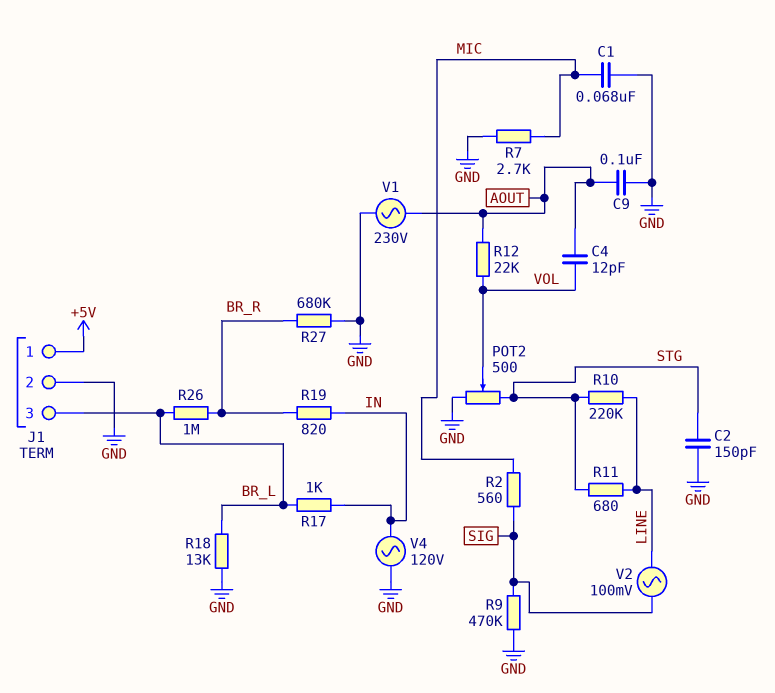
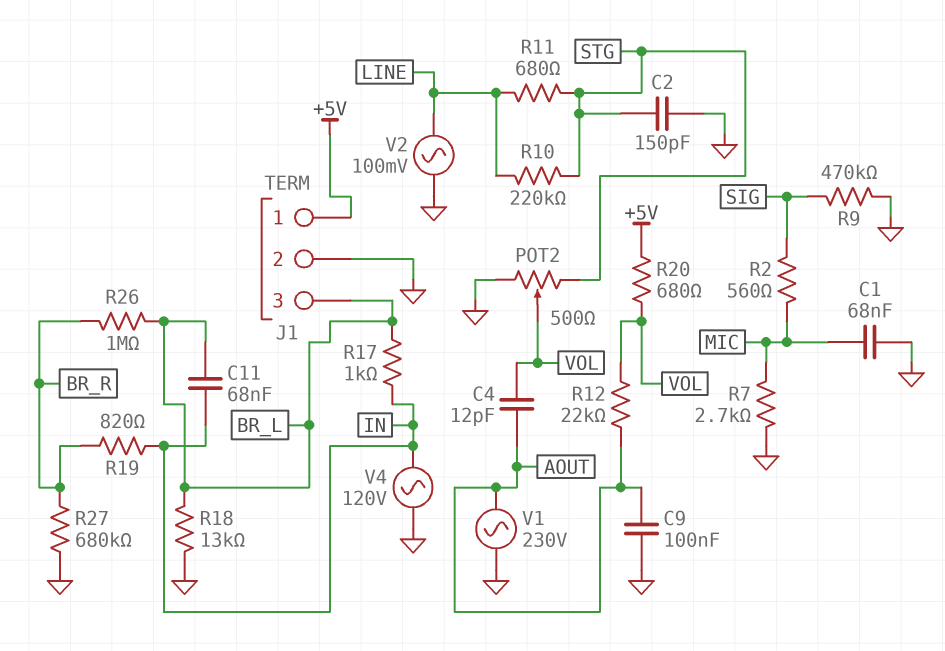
C11: none -> 68nF (BR_L, IN)
R20: none -> 680 (+5V, VOL)
V2: AC 100mV (LINE, SIG) -> AC 100mV (GND, LINE)

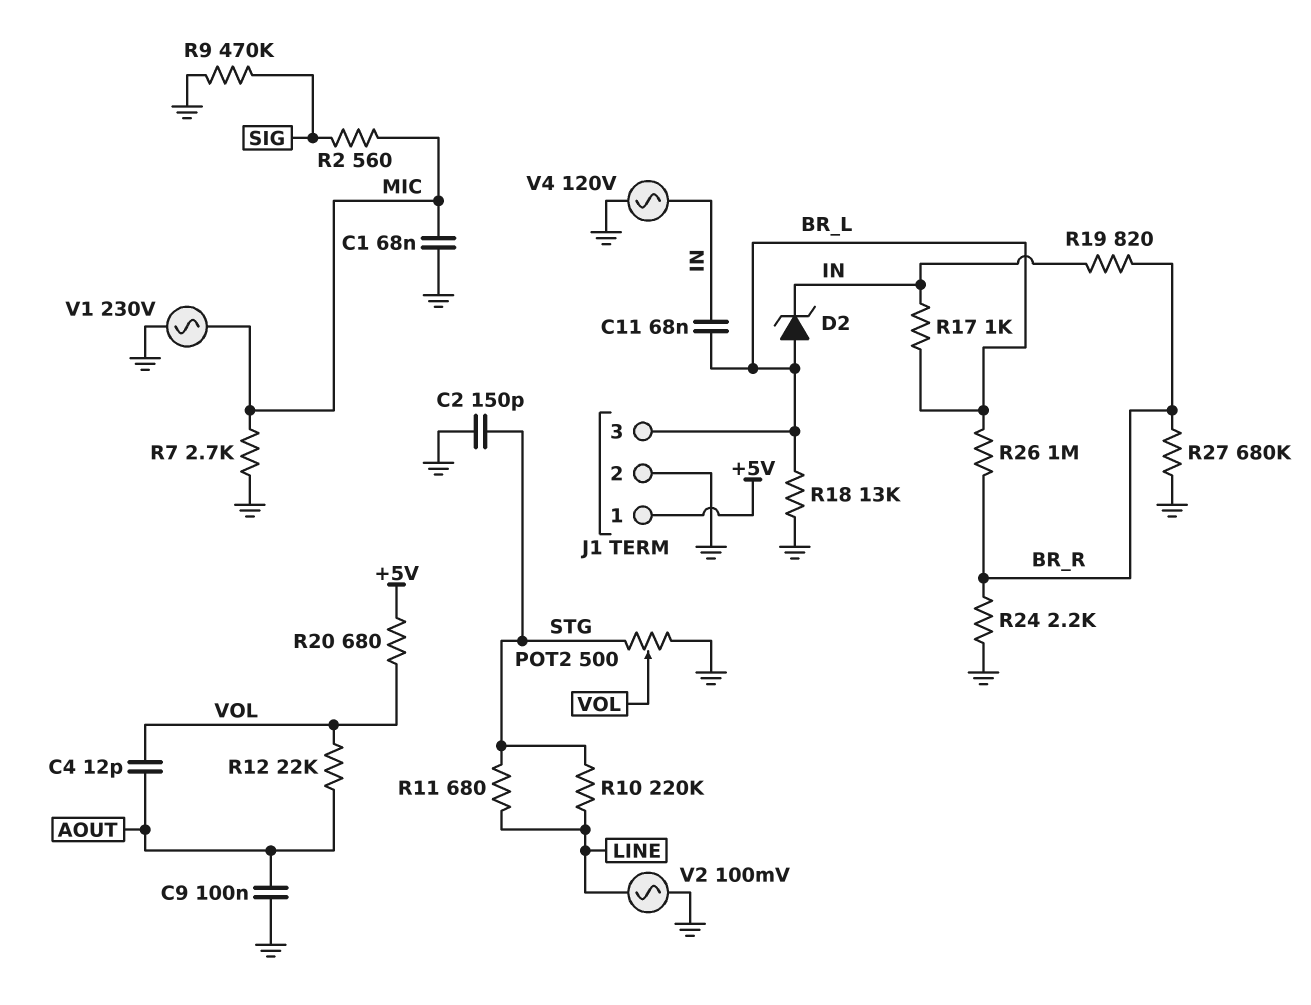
D2: none -> zener (A BR_L, K IN)
R24: none -> 2.2k (BR_R, GND)
V1: AC 230V (AOUT, GND) -> AC 230V (GND, MIC)

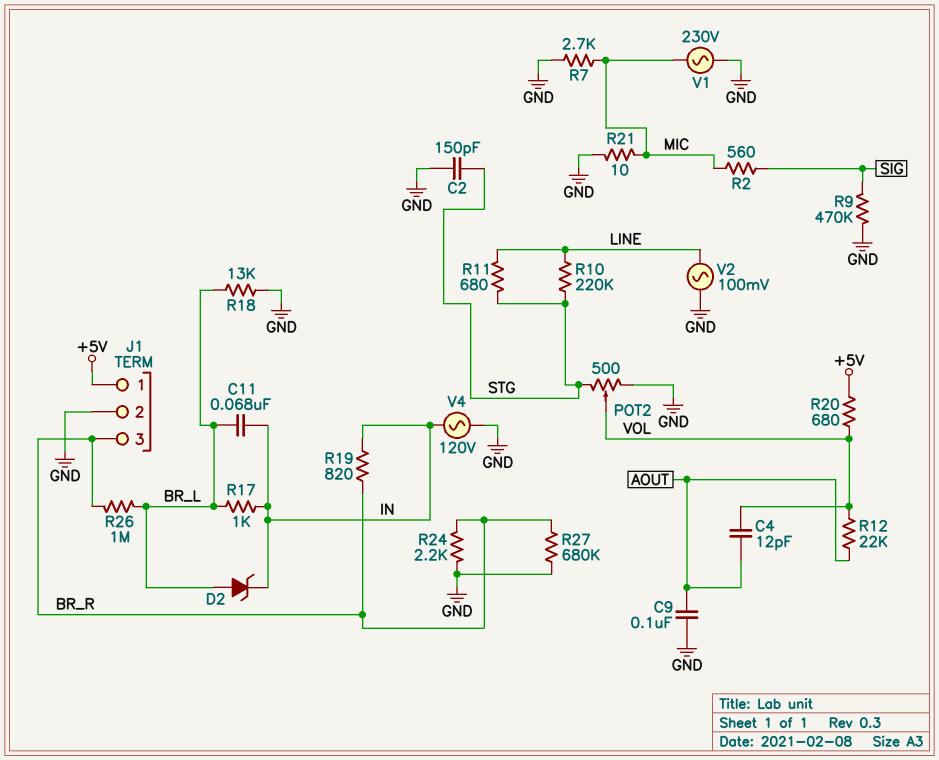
C1: 68nF (GND, MIC) -> none
J1 pin 3: BR_L -> BR_R
R21: none -> 10 (GND, MIC)

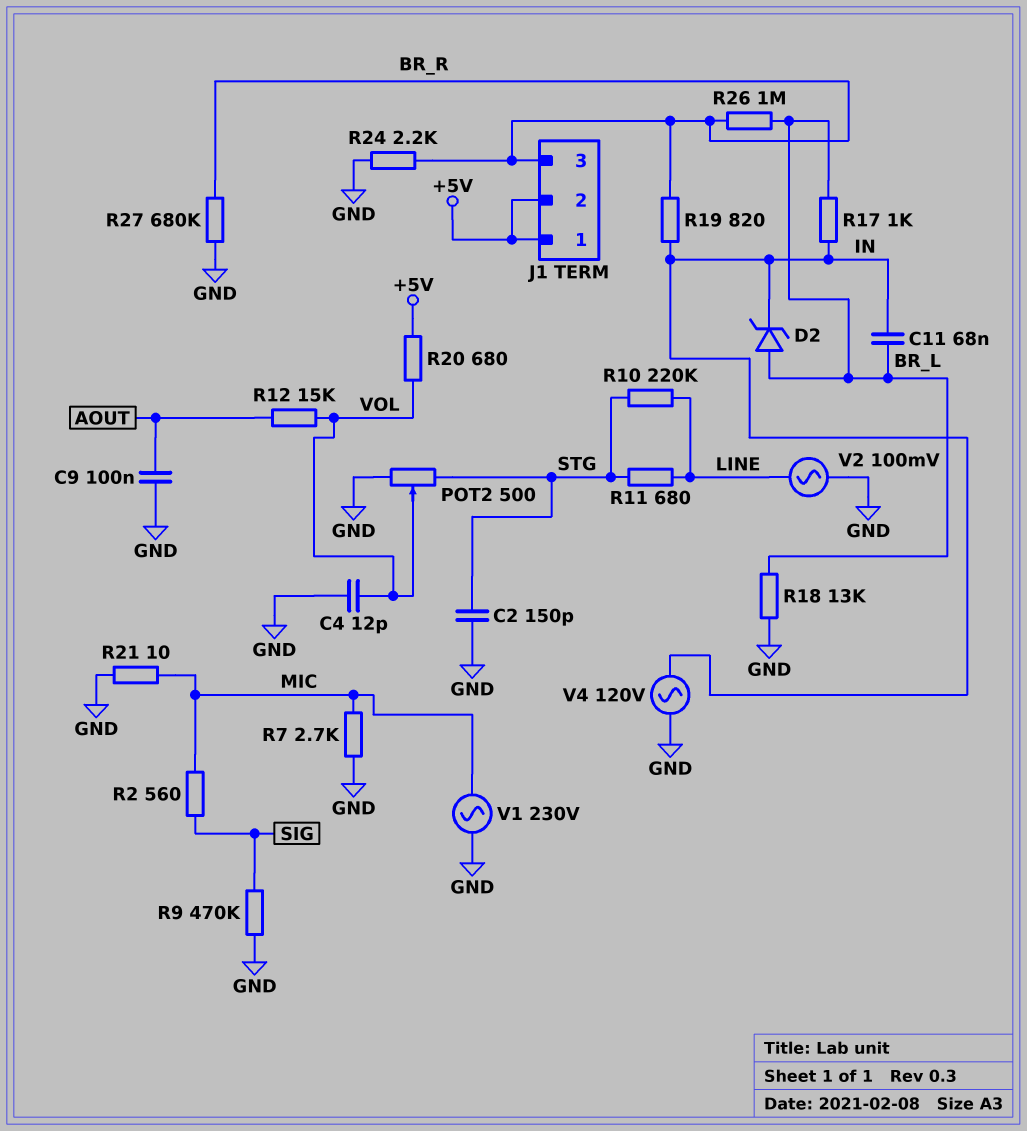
C4: 12pF (AOUT, VOL) -> 12pF (GND, VOL)
J1 pin 2: GND -> +5V
R12: 22k (AOUT, VOL) -> 15k (AOUT, VOL)

